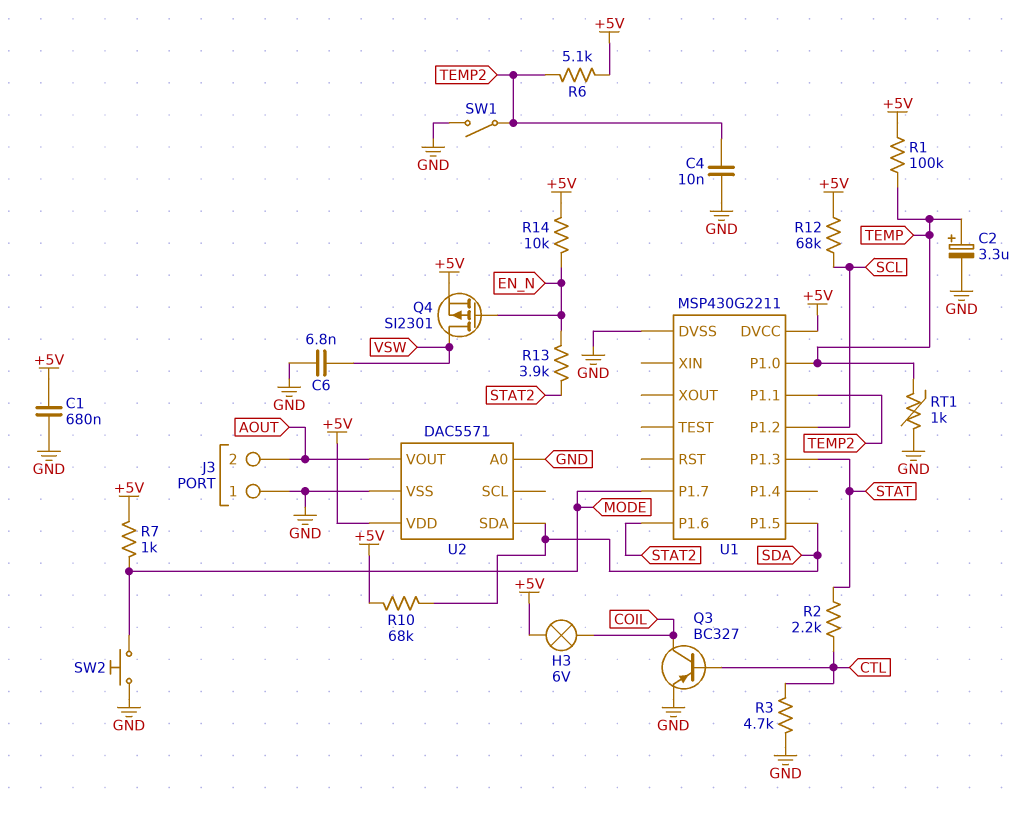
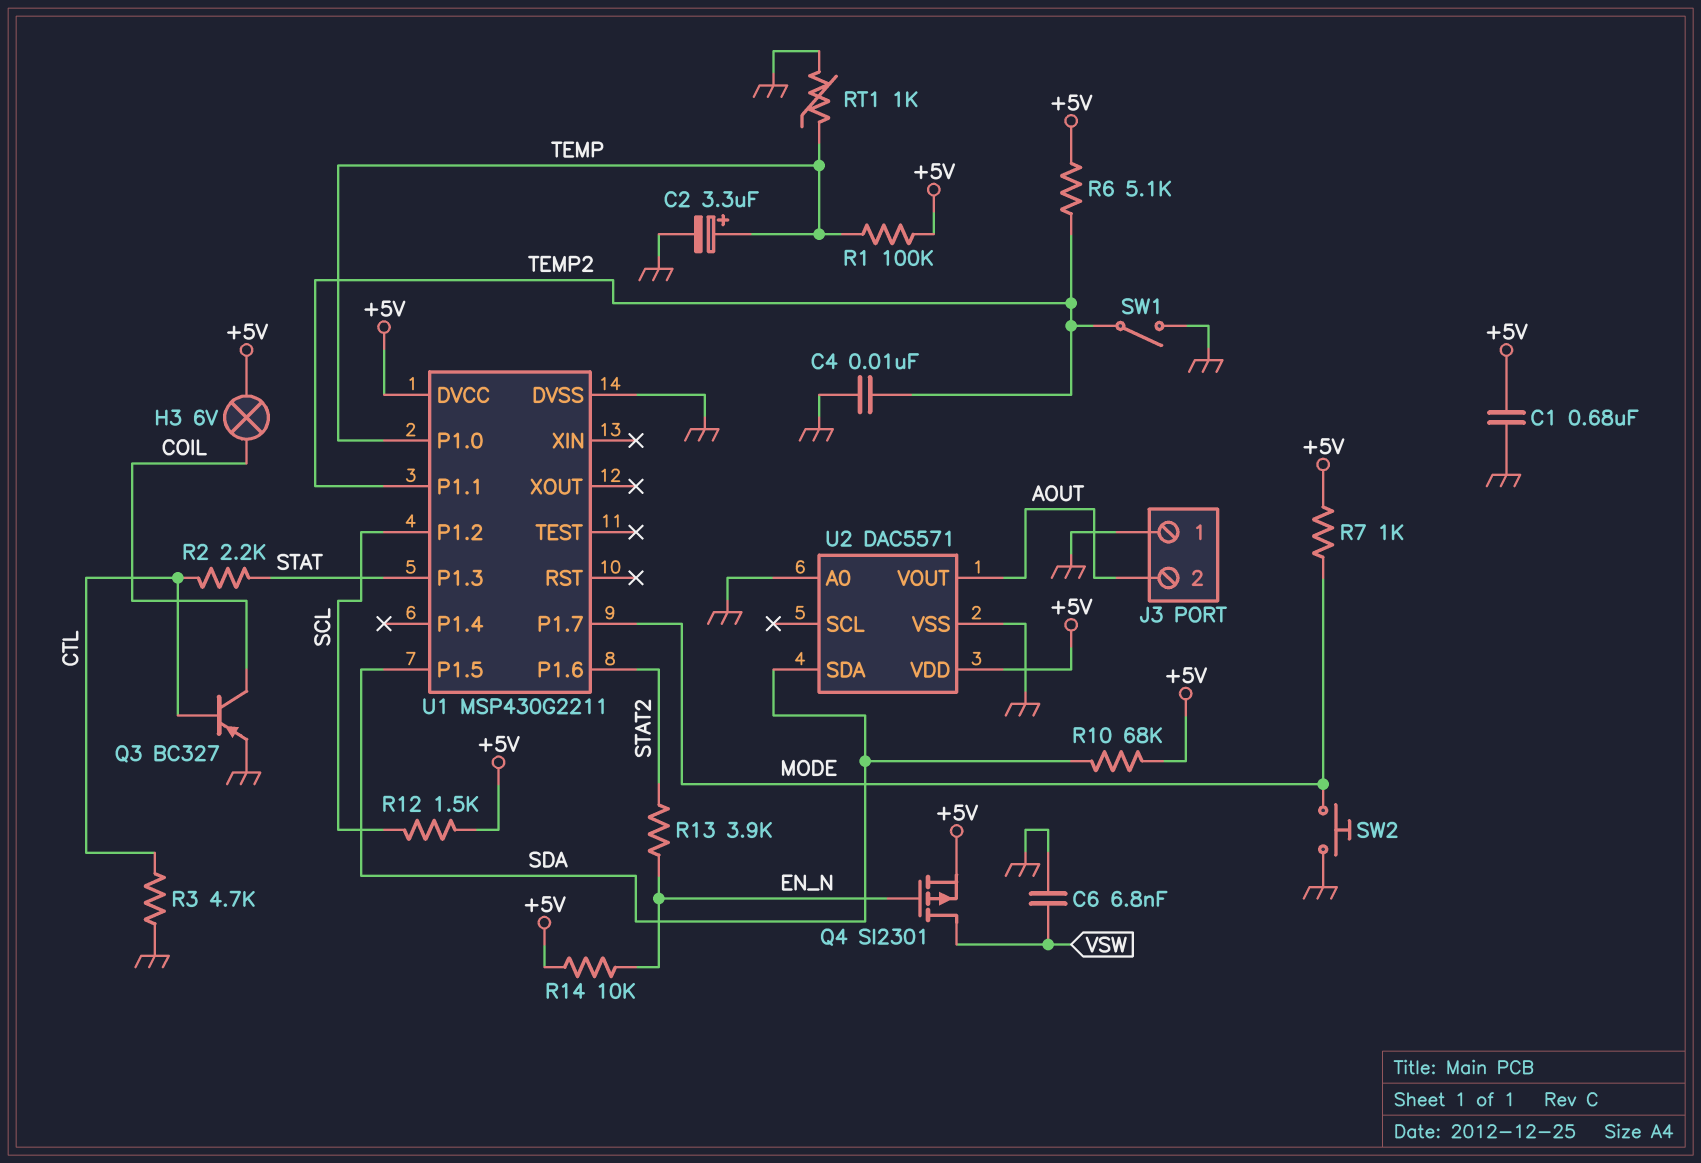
R12: 68k (+5V, SCL) -> 1.5k (+5V, SCL)

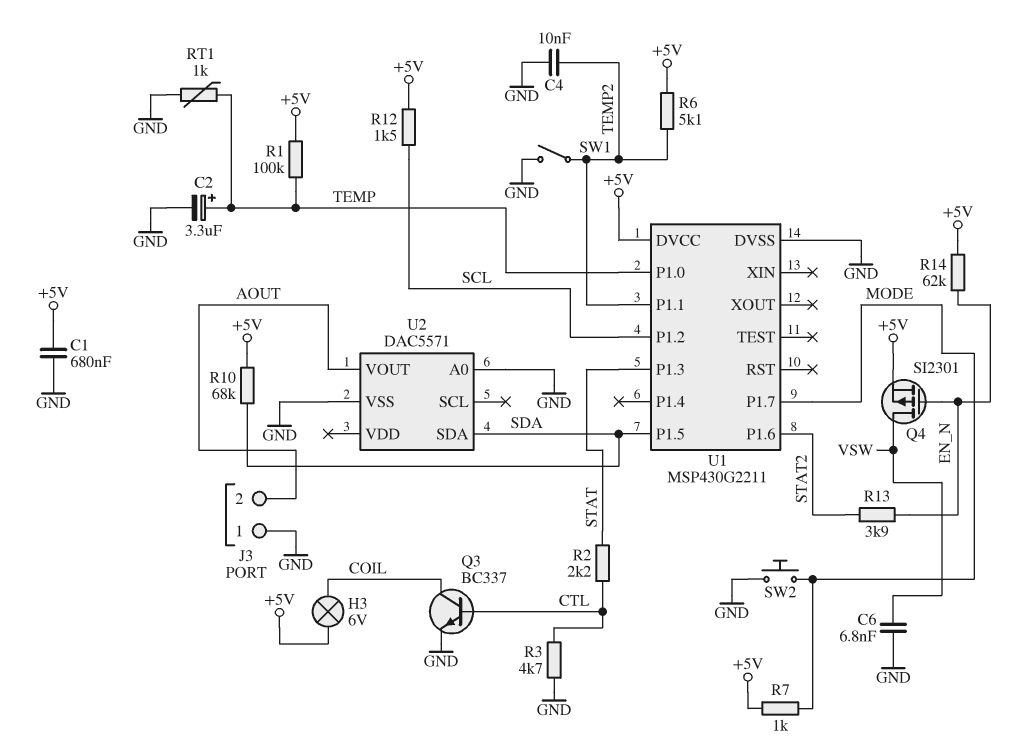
Q3: PNP BC327 (B CTL, C COIL, E GND) -> NPN BC337 (B CTL, C COIL, E GND)
R14: 10k (+5V, EN_N) -> 62k (+5V, EN_N)
U2 pin VDD: +5V -> none

